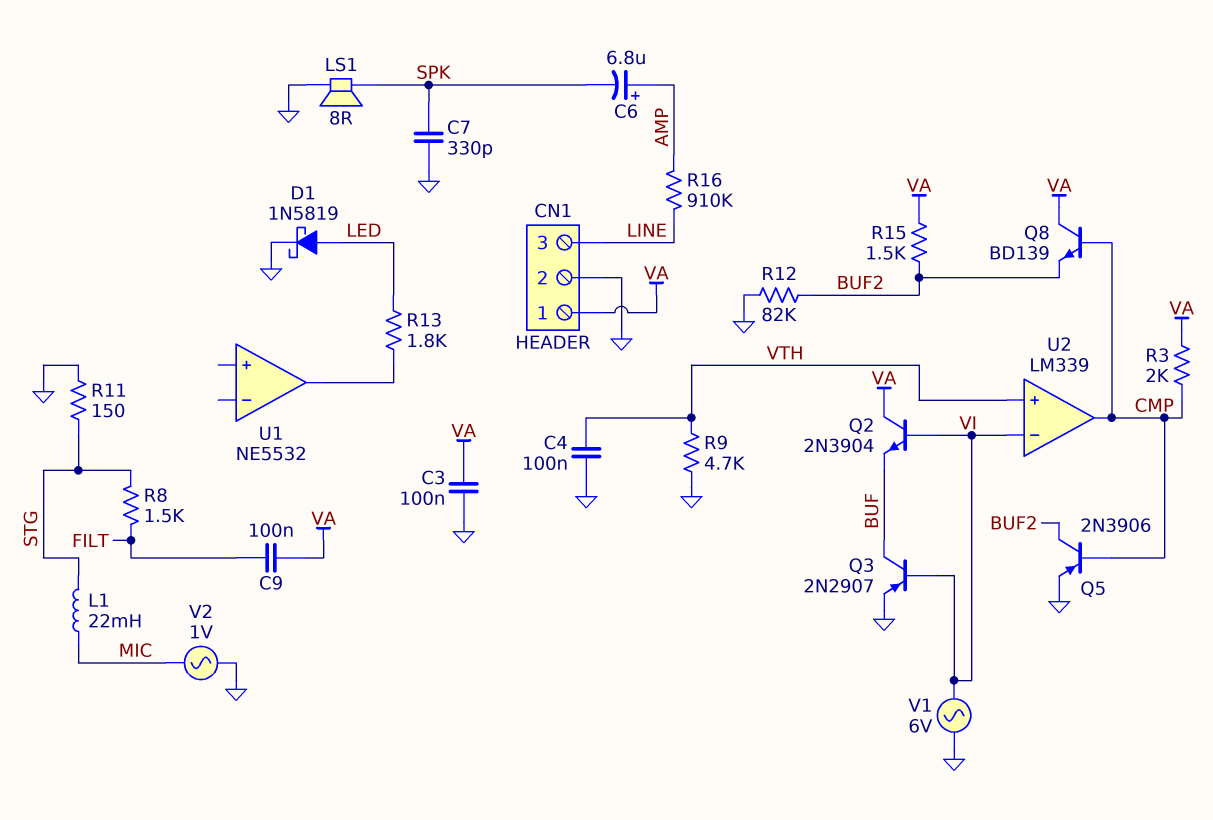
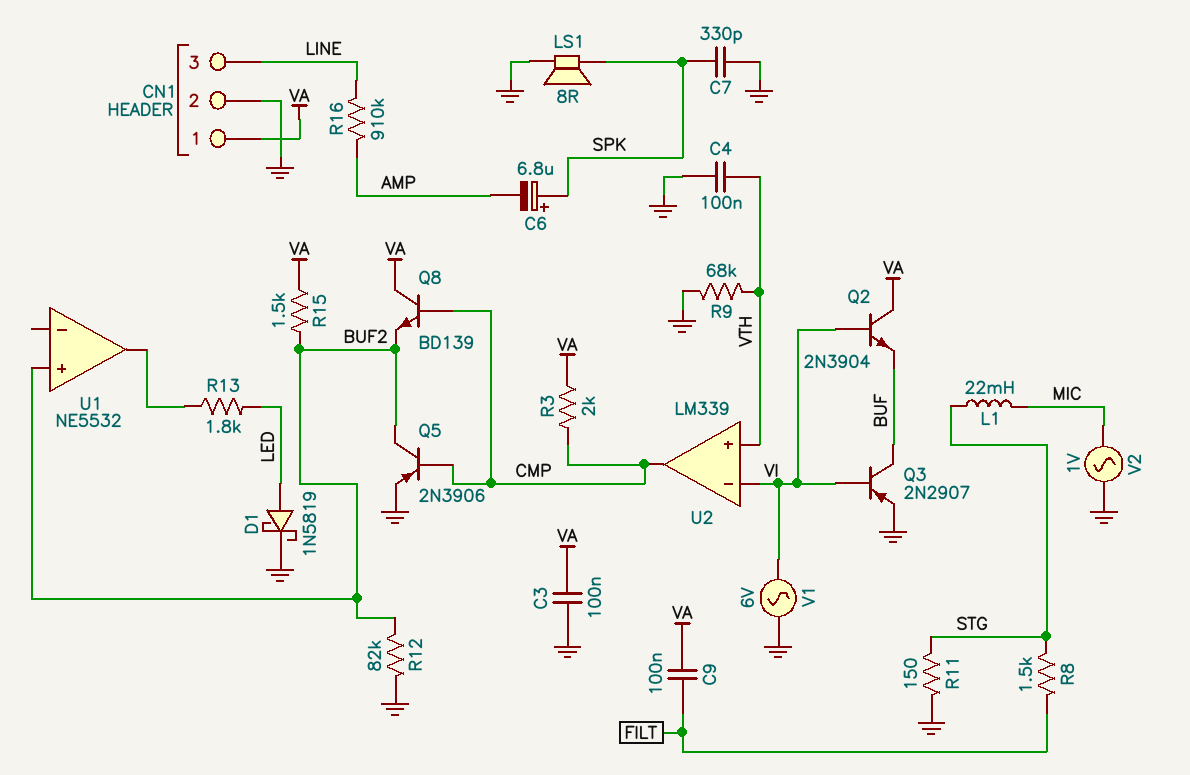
C6: 6.8uF (plus AMP, minus SPK) -> 6.8uF (plus SPK, minus AMP)
R9: 4.7k (GND, VTH) -> 68k (GND, VTH)
U1 pin in+: none -> BUF2

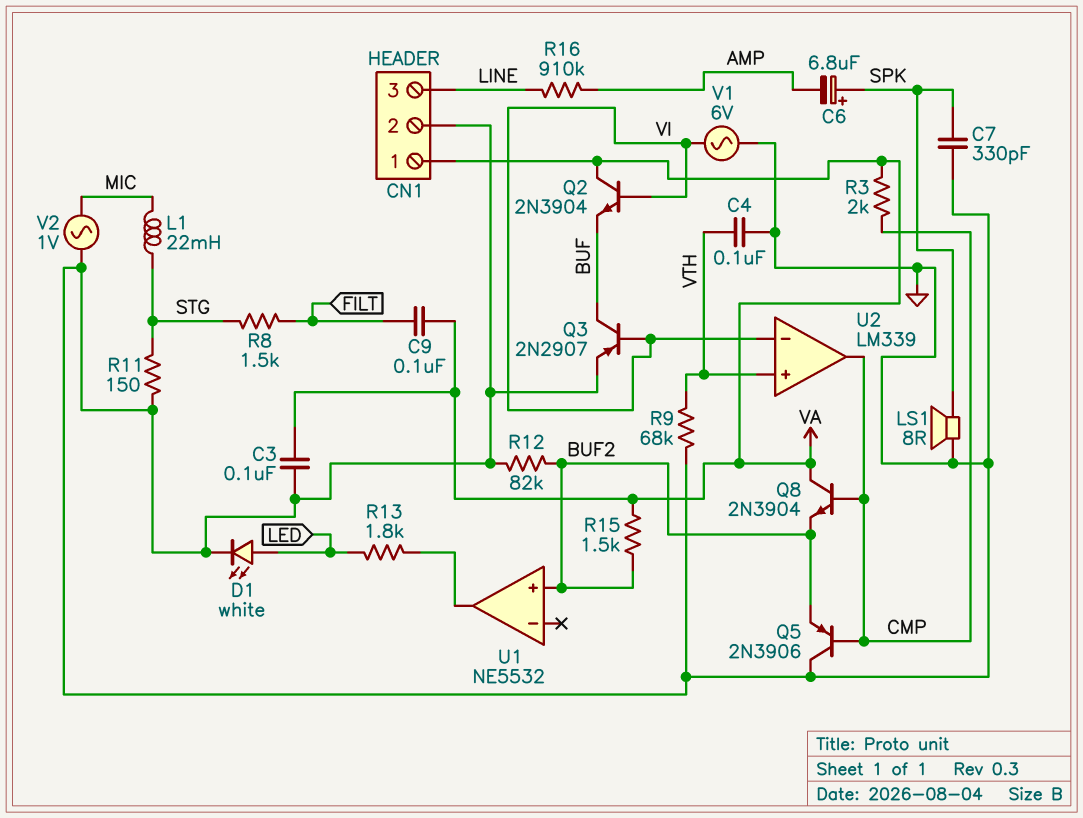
D1: schottky 1N5819 (A LED, K GND) -> LED white (A LED, K GND)
Q5: PNP 2N3906 (B CMP, C BUF2, E GND) -> PNP 2N3906 (B CMP, C GND, E BUF2)
Q8: NPN BD139 (B CMP, C VA, E BUF2) -> NPN 2N3904 (B CMP, C VA, E BUF2)

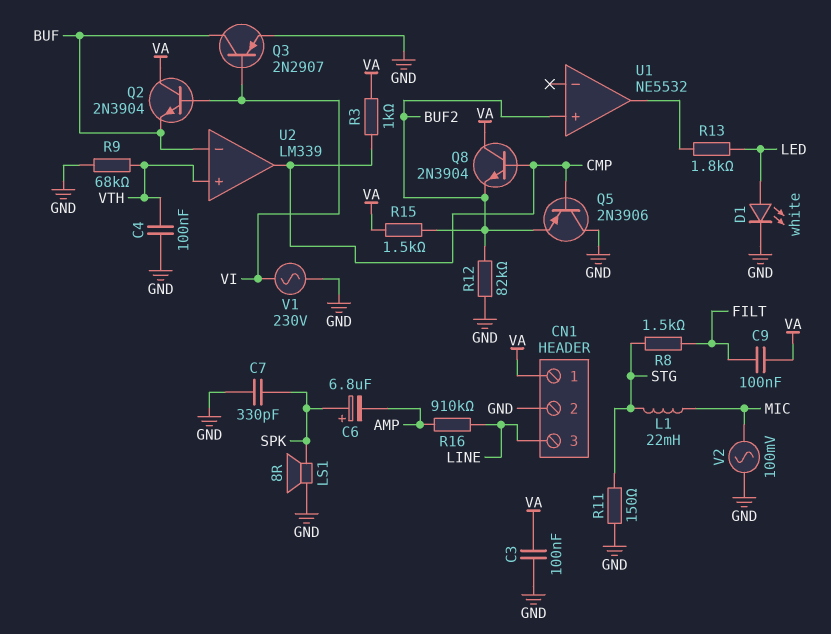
R3: 2k (CMP, VA) -> 1k (CMP, VA)
U2 pin in-: VI -> BUF
V1: AC 6V (GND, VI) -> AC 230V (GND, VI)
V2: AC 1V (GND, MIC) -> AC 100mV (GND, MIC)

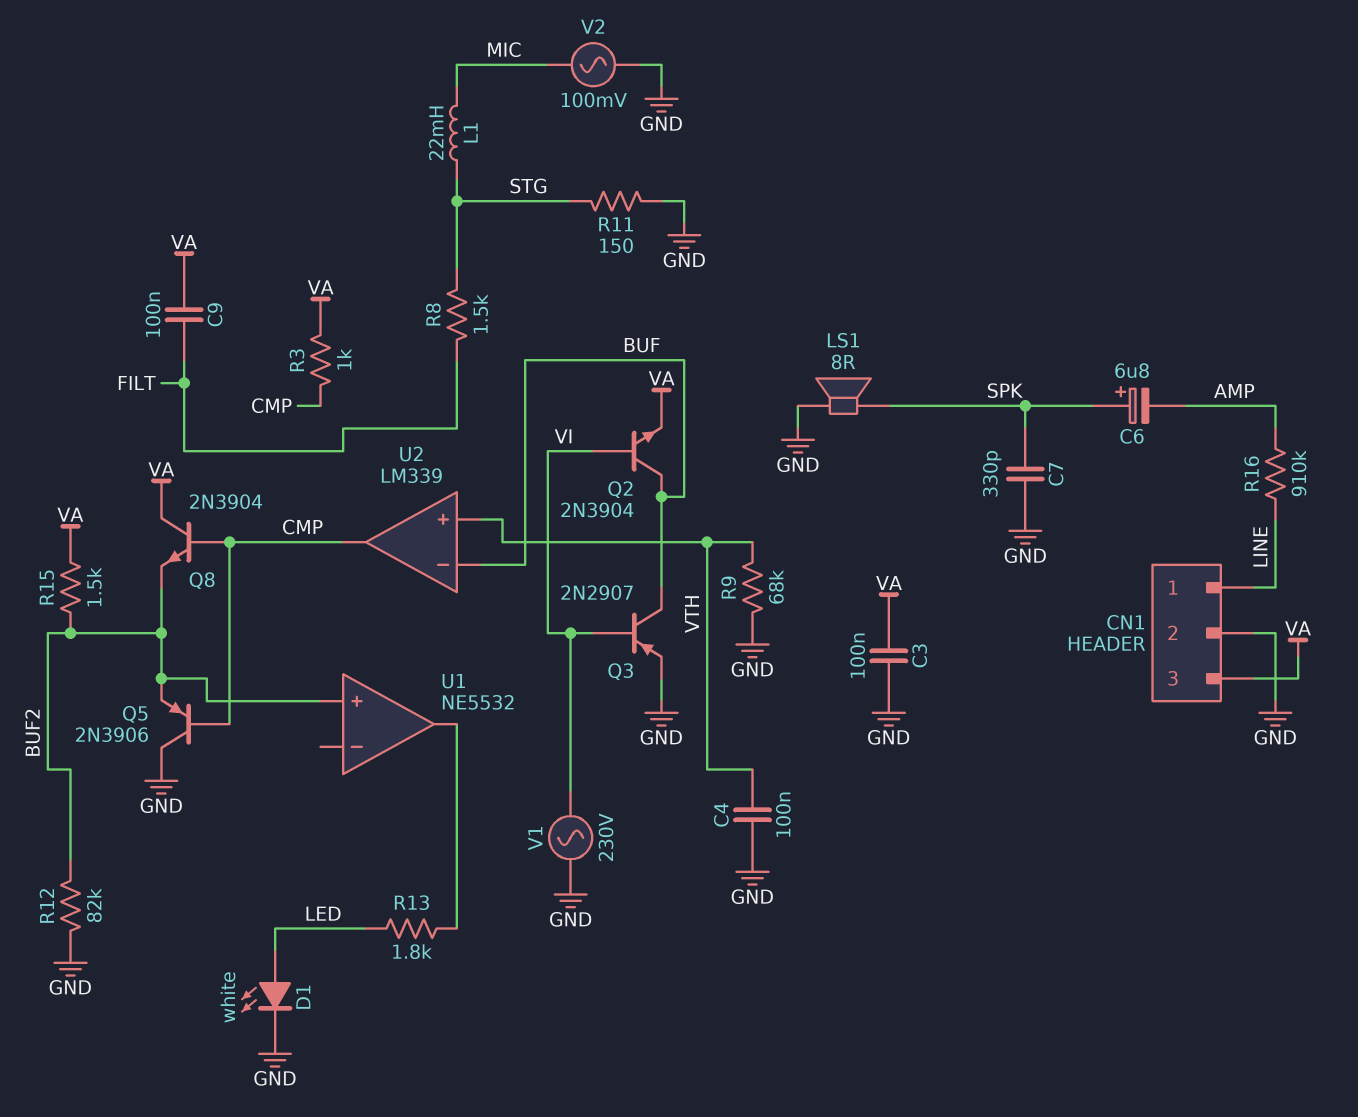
CN1 pin 1: VA -> LINE
CN1 pin 3: LINE -> VA
Q2: NPN 2N3904 (B VI, C VA, E BUF) -> NPN 2N3904 (B VI, C BUF, E VA)

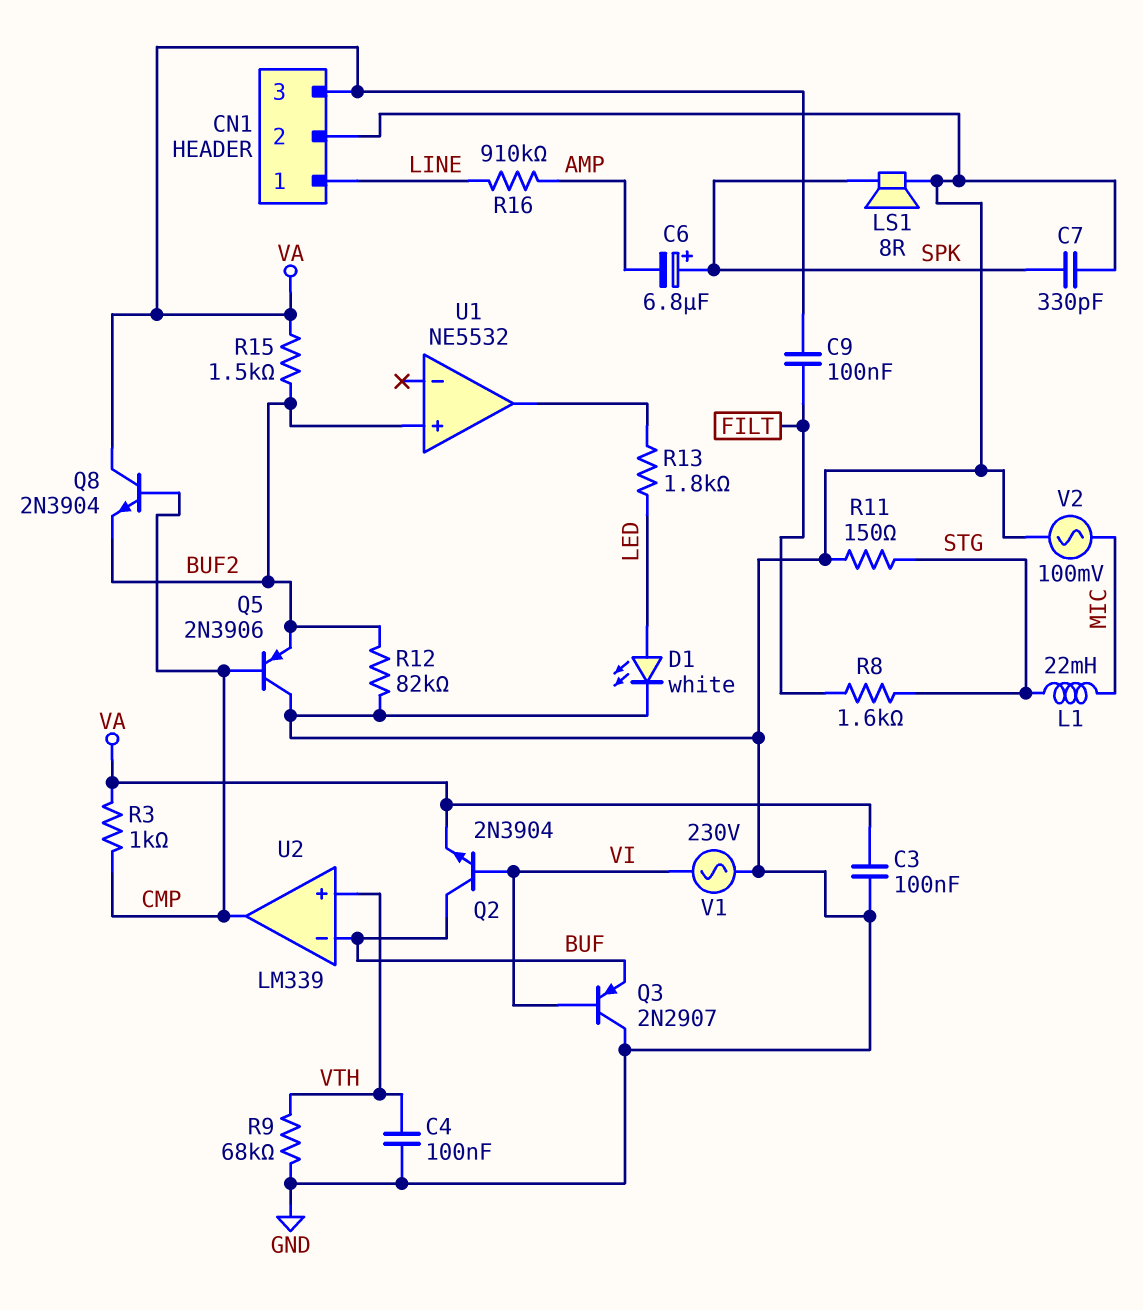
Q3: PNP 2N2907 (B VI, C BUF, E GND) -> PNP 2N2907 (B VI, C GND, E BUF)
R8: 1.5k (FILT, STG) -> 1.6k (FILT, STG)

